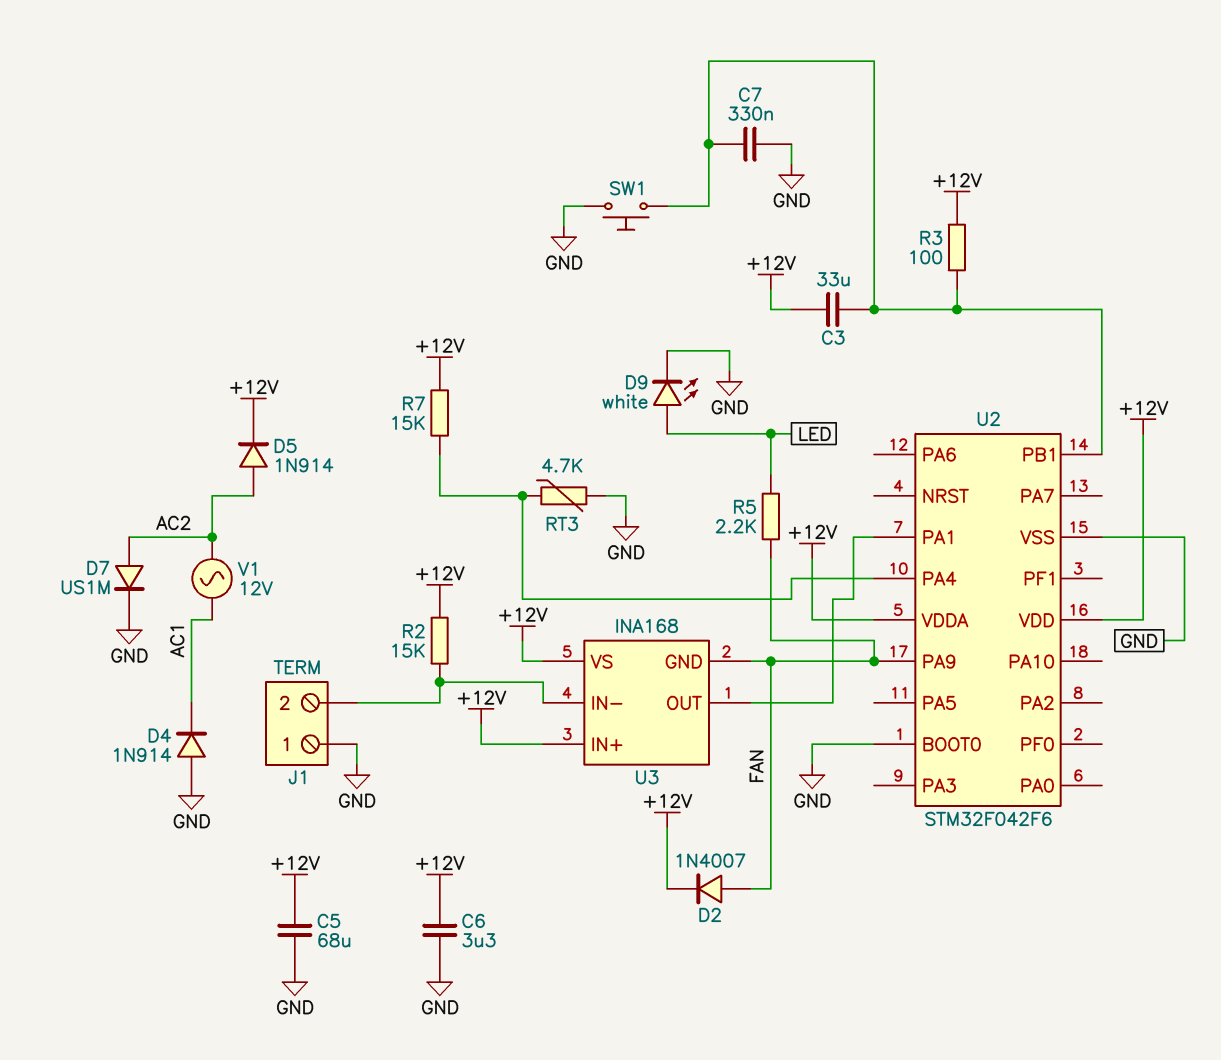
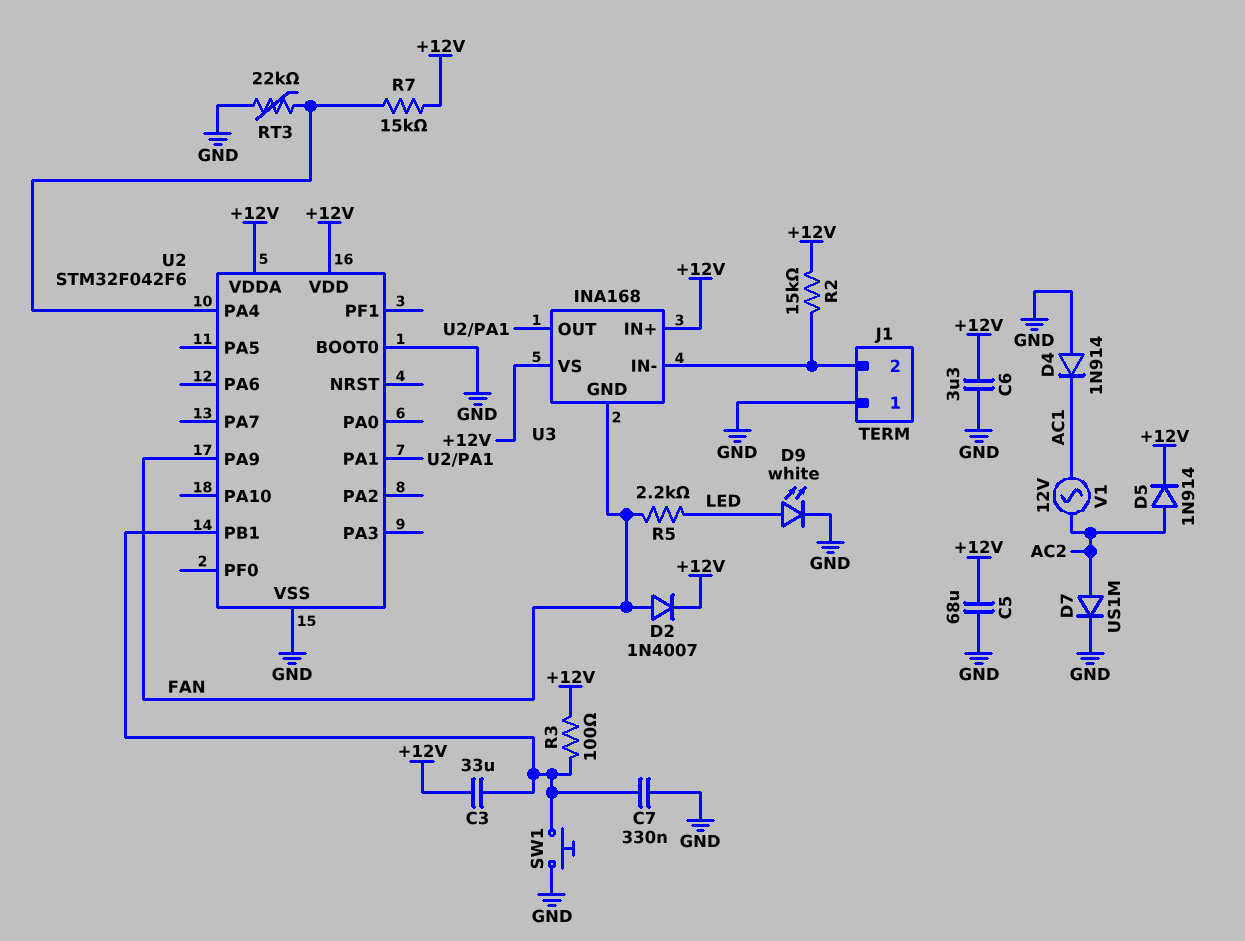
RT3: 4.7k (GND, U2/PA4) -> 22k (GND, U2/PA4)

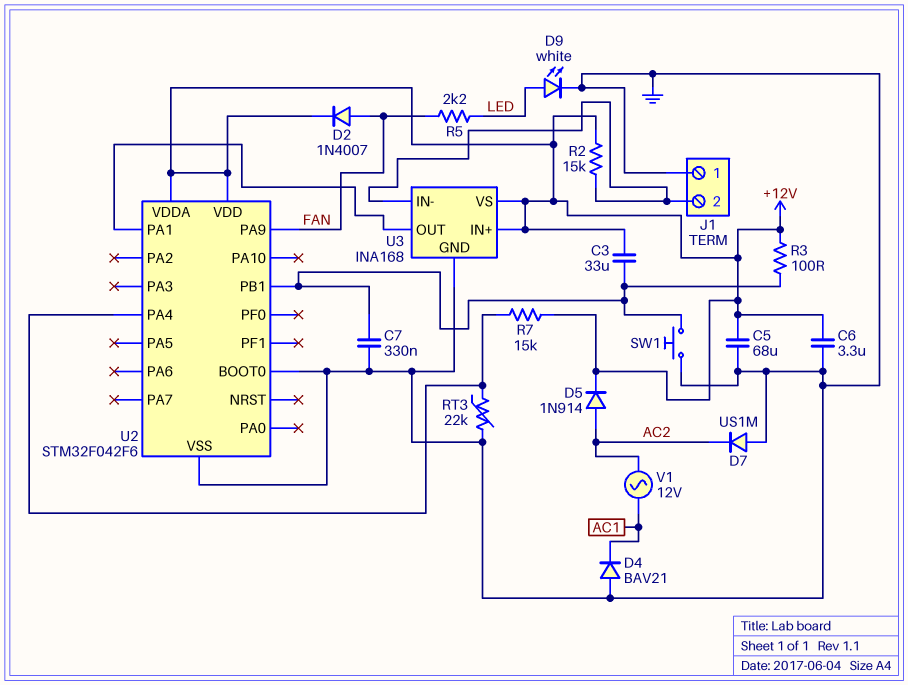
D4: diode 1N914 (A GND, K AC1) -> diode BAV21 (A GND, K AC1)
D7: diode US1M (A AC2, K GND) -> diode US1M (A GND, K AC2)
U3 pin GND: FAN -> GND

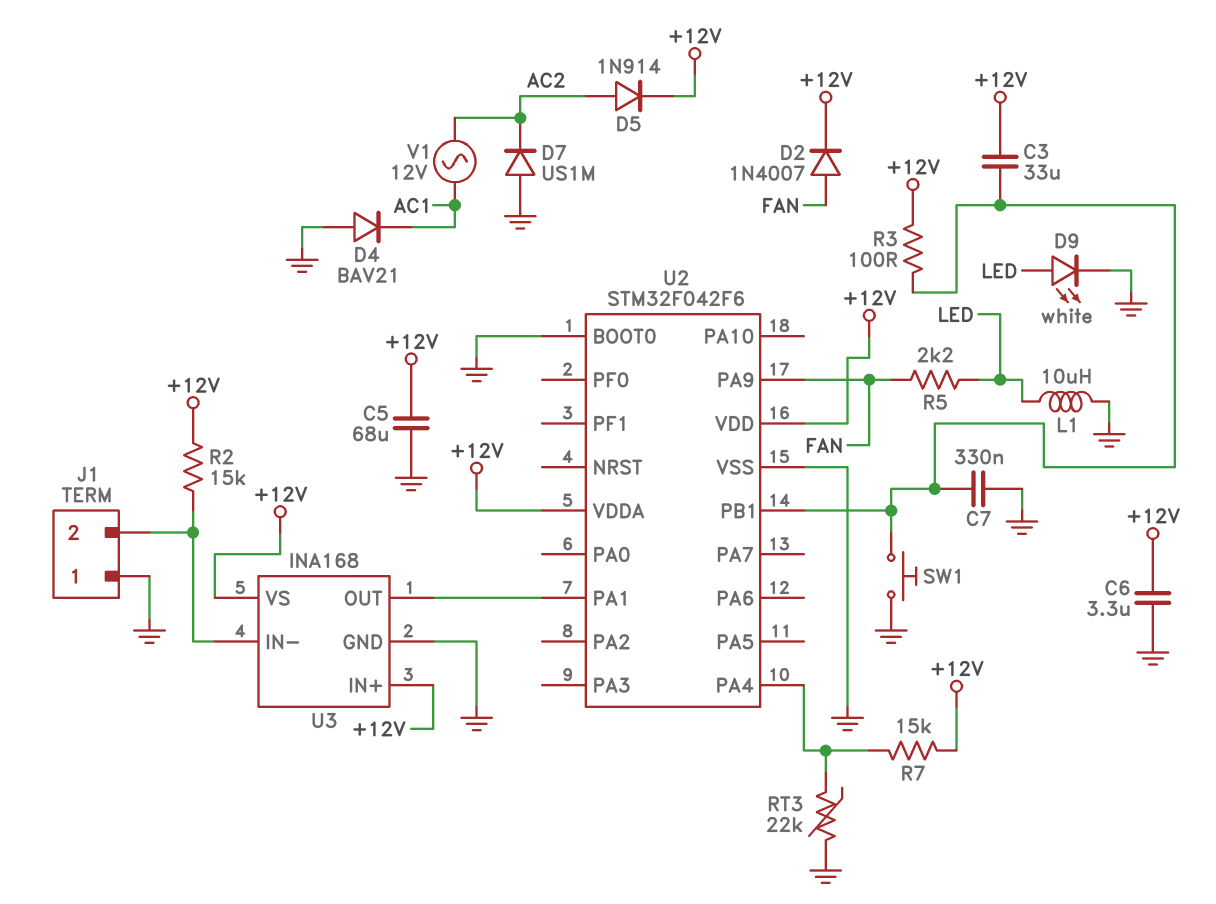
L1: none -> 10uH (GND, LED)

